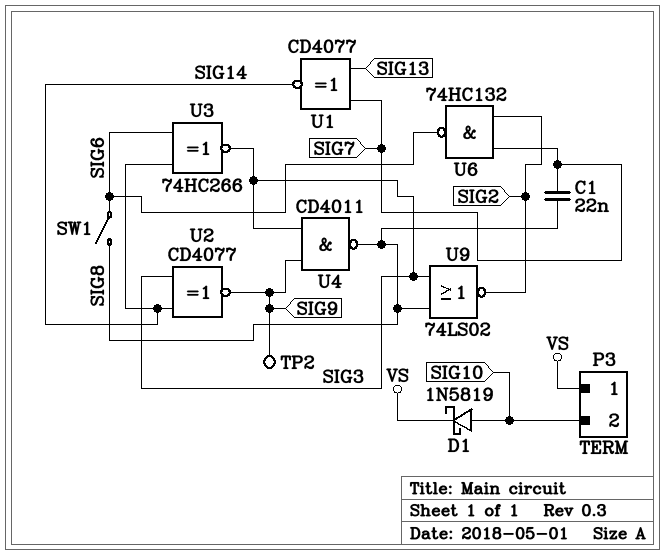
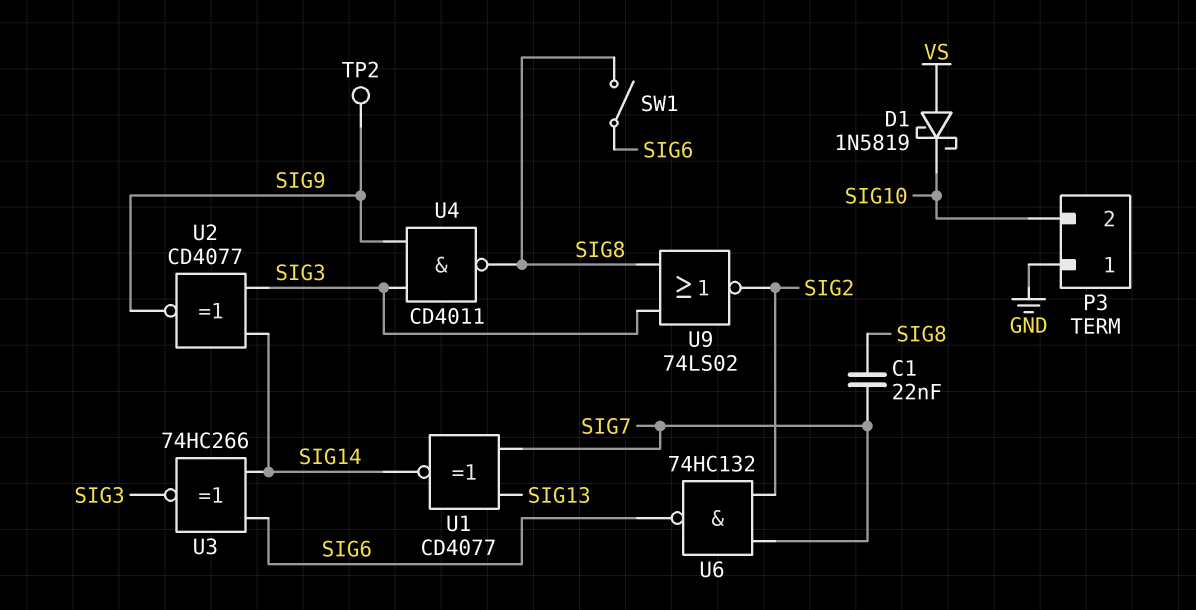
D1: schottky 1N5819 (A SIG10, K VS) -> schottky 1N5819 (A VS, K SIG10)
P3 pin 1: VS -> GND

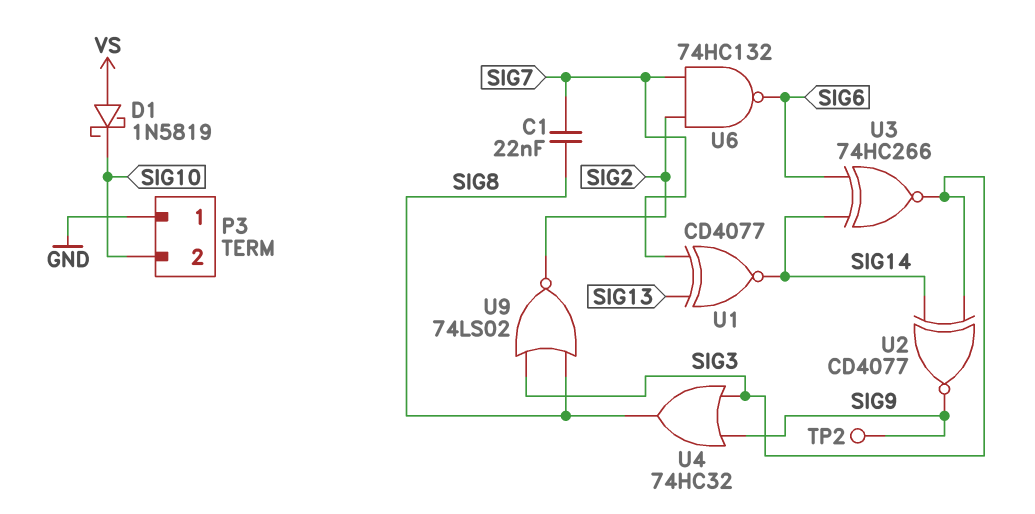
SW1: switch (SIG6, SIG8) -> none
U4: NAND CD4011 (in SIG3, in SIG9, out SIG8) -> OR 74HC32 (in SIG3, in SIG9, out SIG8)

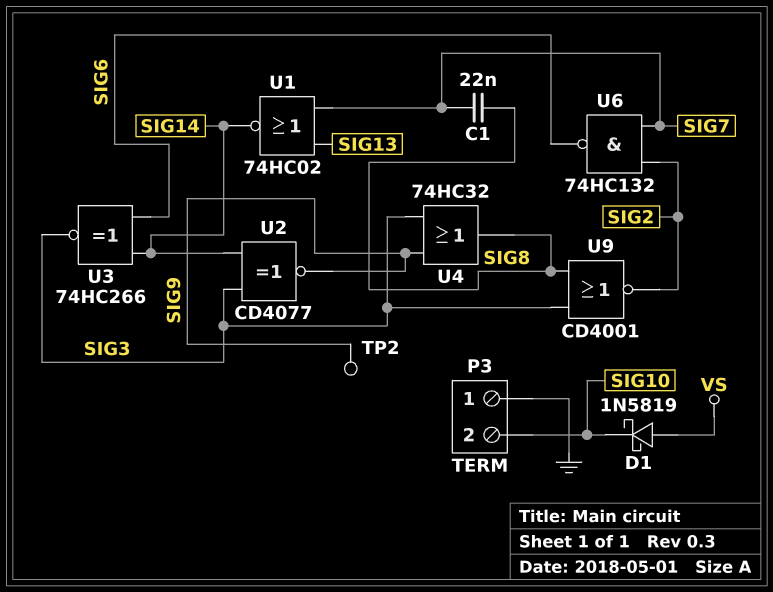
U1: XNOR CD4077 (in SIG7, in SIG13, out SIG14) -> NOR 74HC02 (in SIG7, in SIG13, out SIG14)
U9: NOR 74LS02 (in SIG3, in SIG8, out SIG2) -> NOR CD4001 (in SIG3, in SIG8, out SIG2)

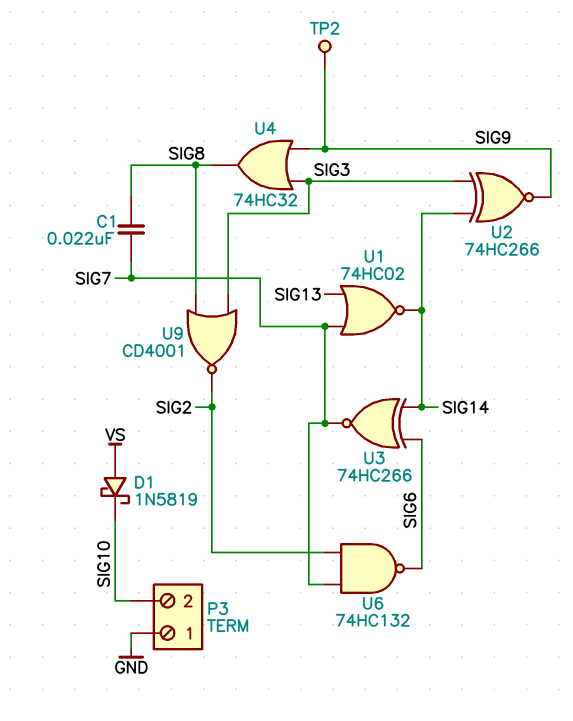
U2: XNOR CD4077 (in SIG3, in SIG14, out SIG9) -> XNOR 74HC266 (in SIG3, in SIG14, out SIG9)
U3: XNOR 74HC266 (in SIG6, in SIG14, out SIG3) -> XNOR 74HC266 (in SIG6, in SIG14, out SIG7)

